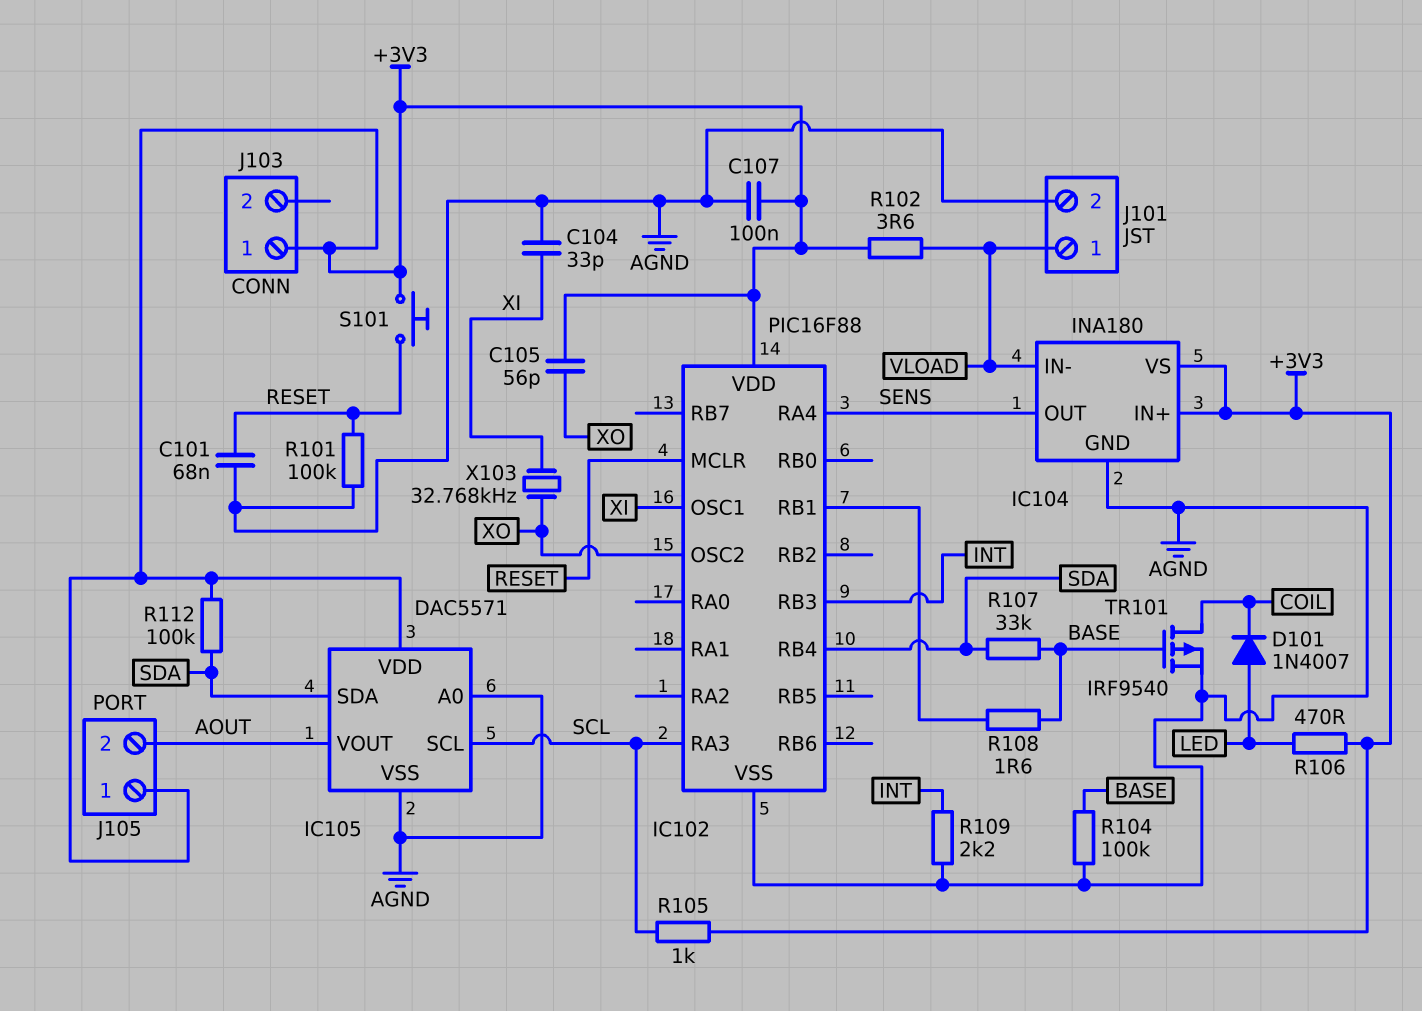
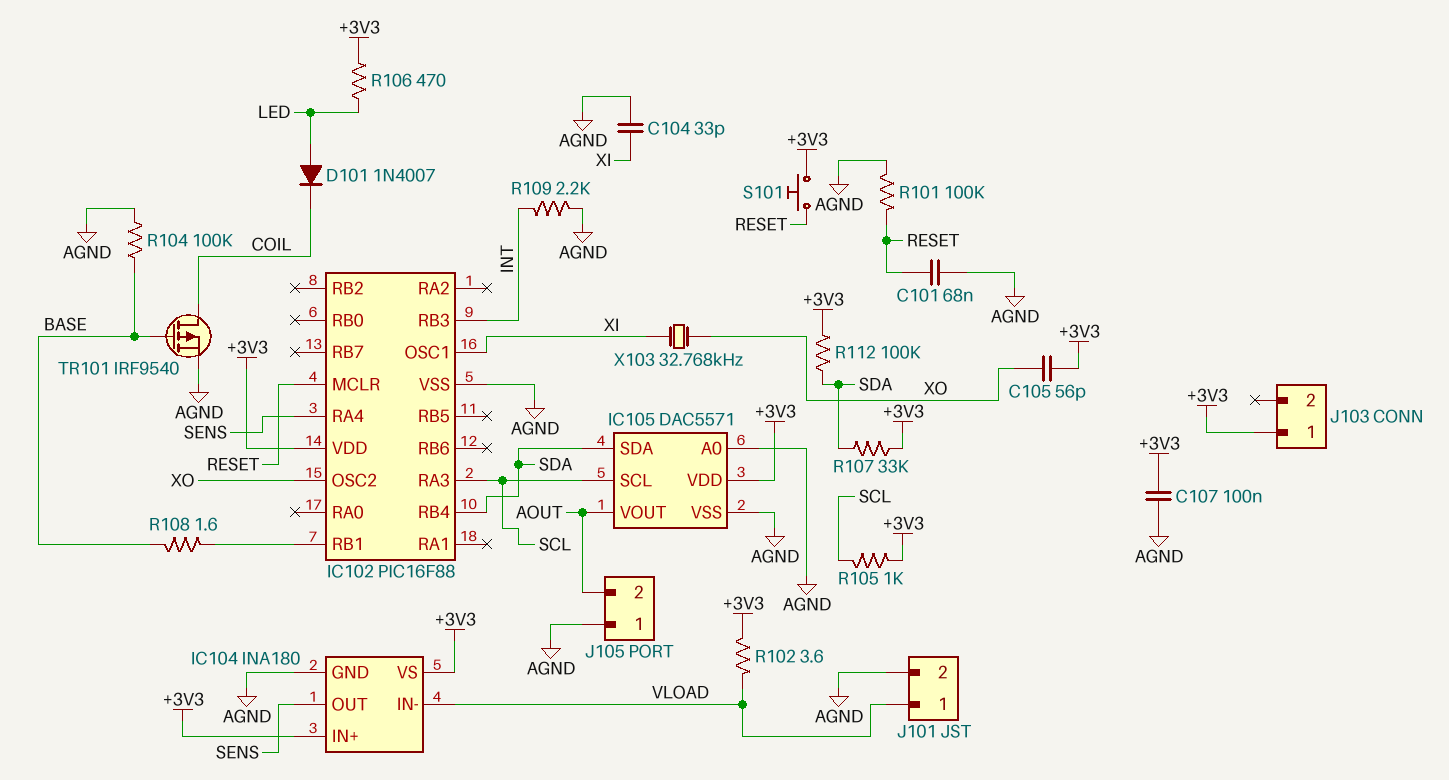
J105 pin 1: +3V3 -> AGND
R107: 33k (BASE, SDA) -> 33k (+3V3, SDA)

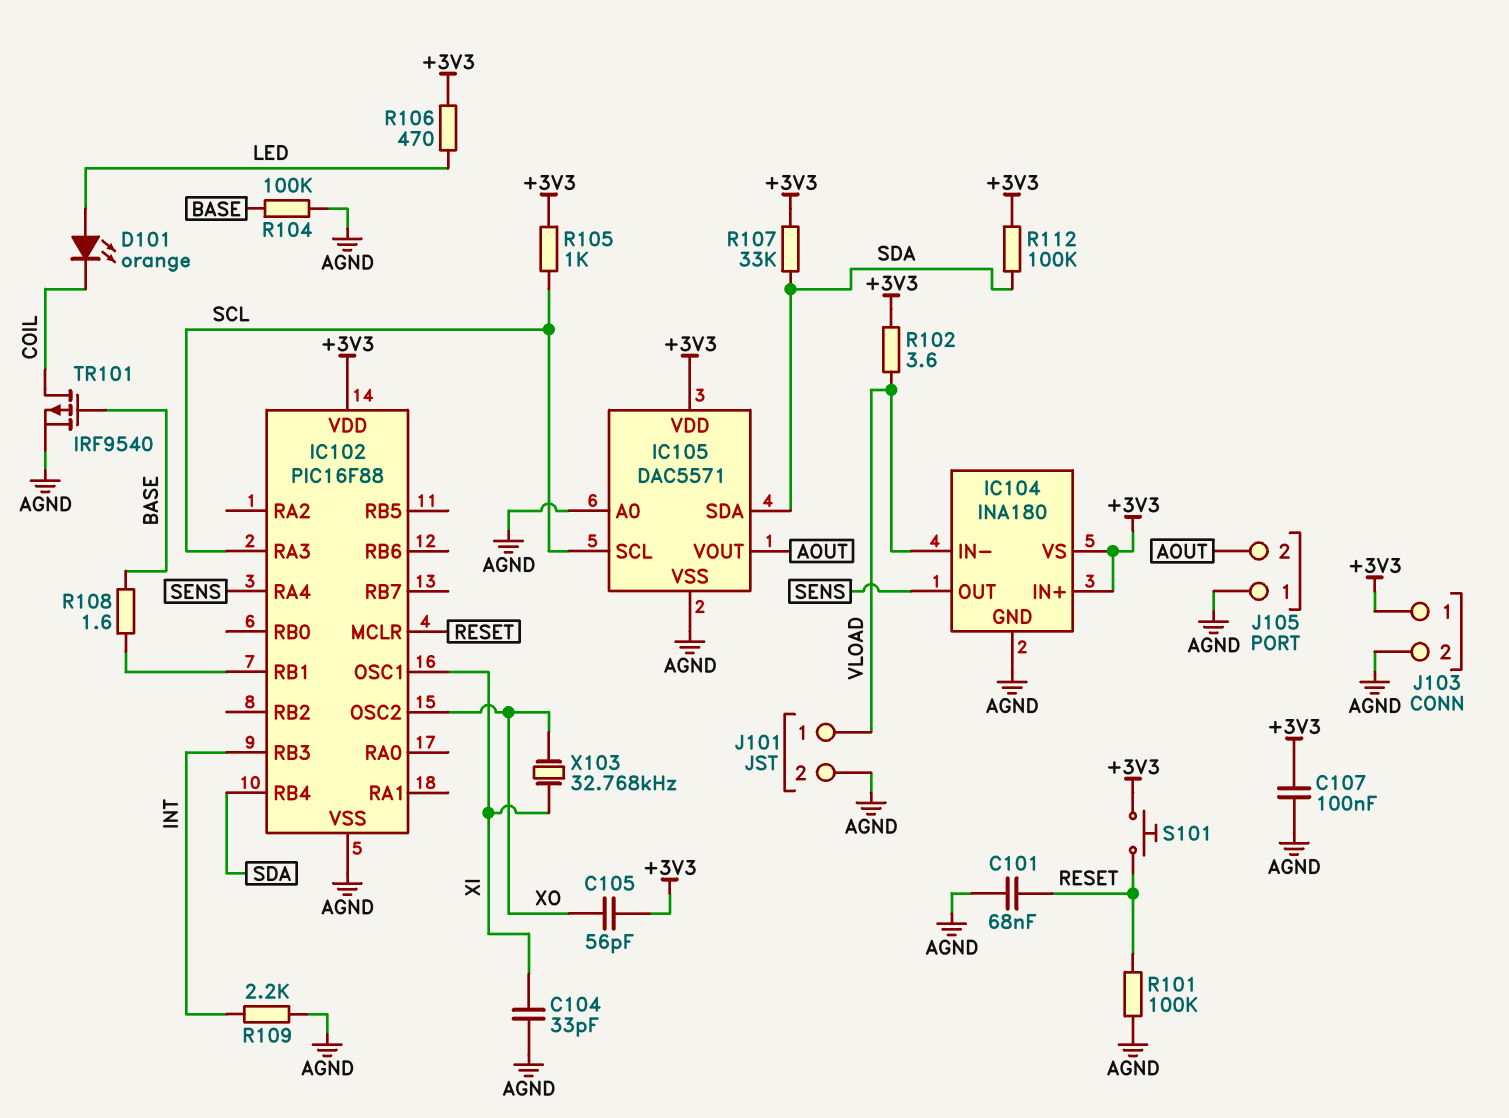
D101: diode 1N4007 (A LED, K COIL) -> LED orange (A LED, K COIL)
J103 pin 2: none -> AGND

